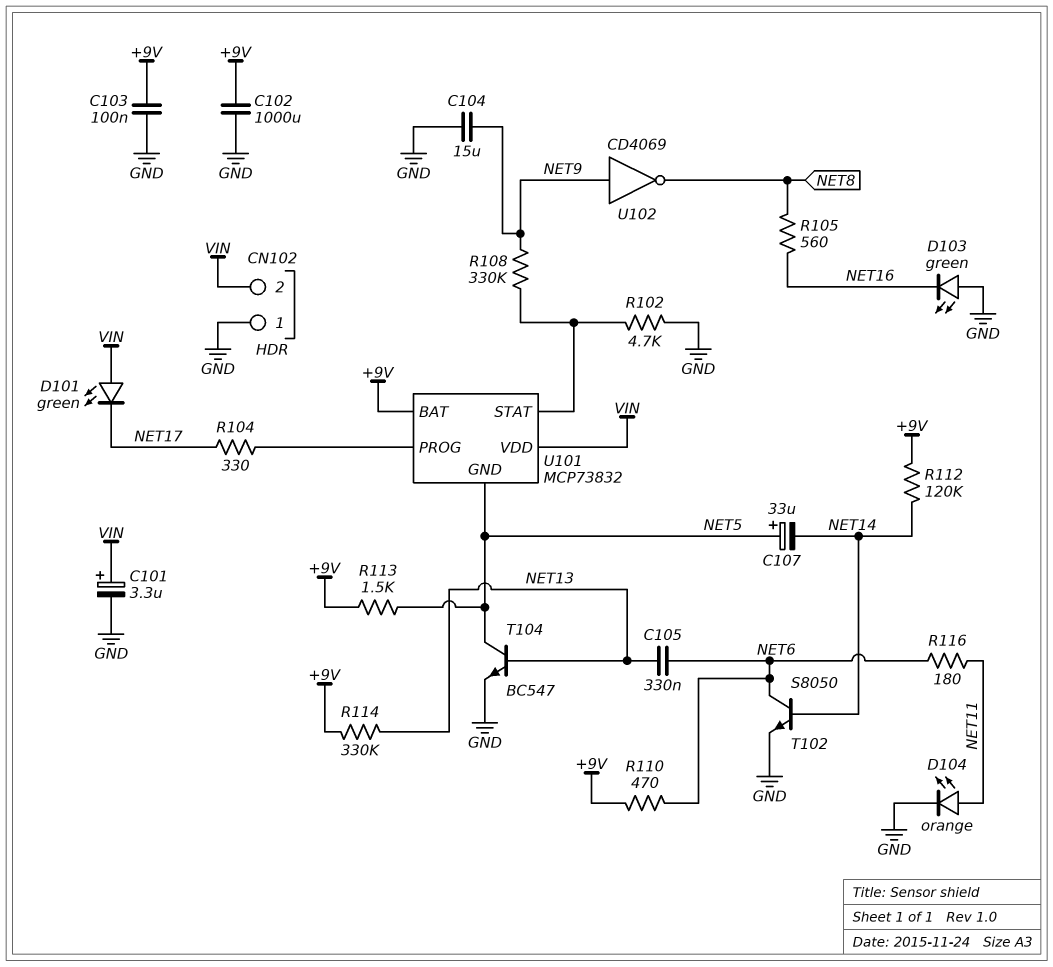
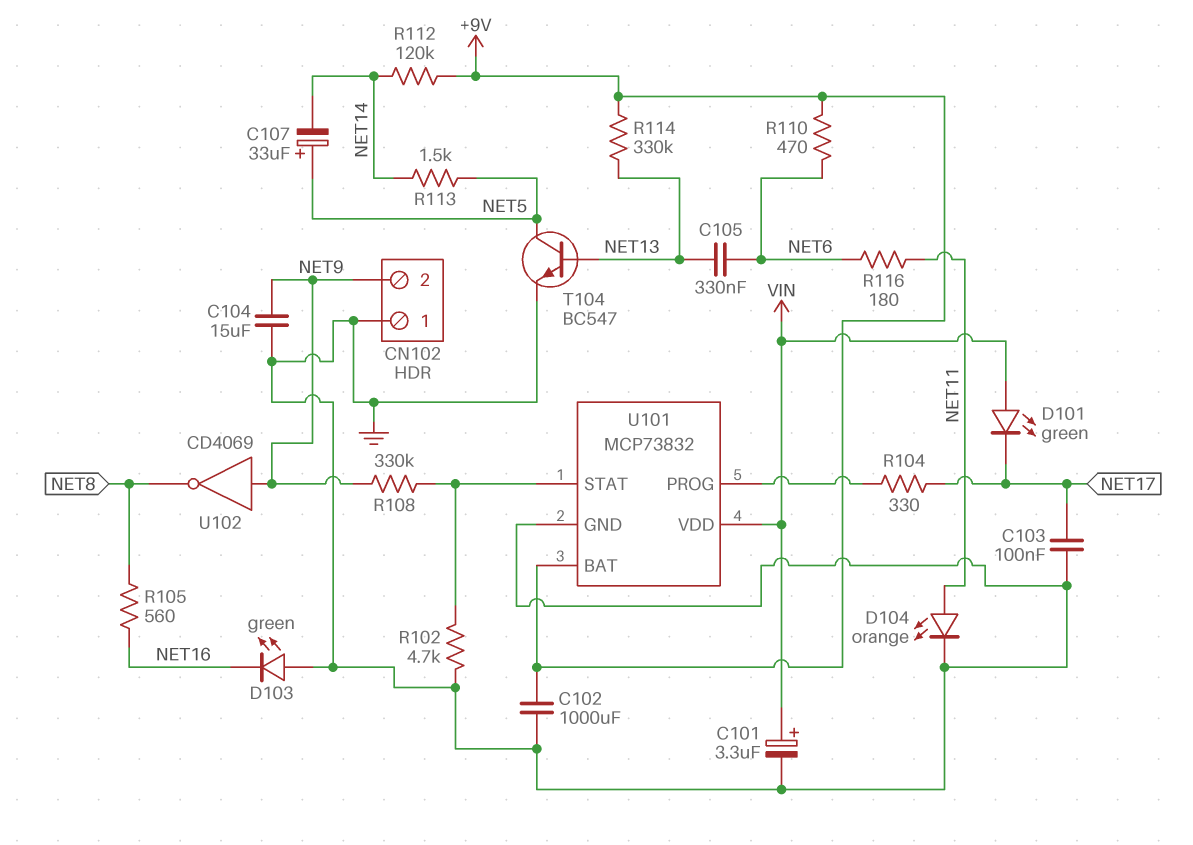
C103: 100nF (+9V, GND) -> 100nF (GND, NET17)
CN102 pin 2: VIN -> NET9
R113: 1.5k (+9V, NET5) -> 1.5k (NET5, NET14)
T102: NPN S8050 (B NET14, C NET6, E GND) -> none
U101 pin GND: NET5 -> GND

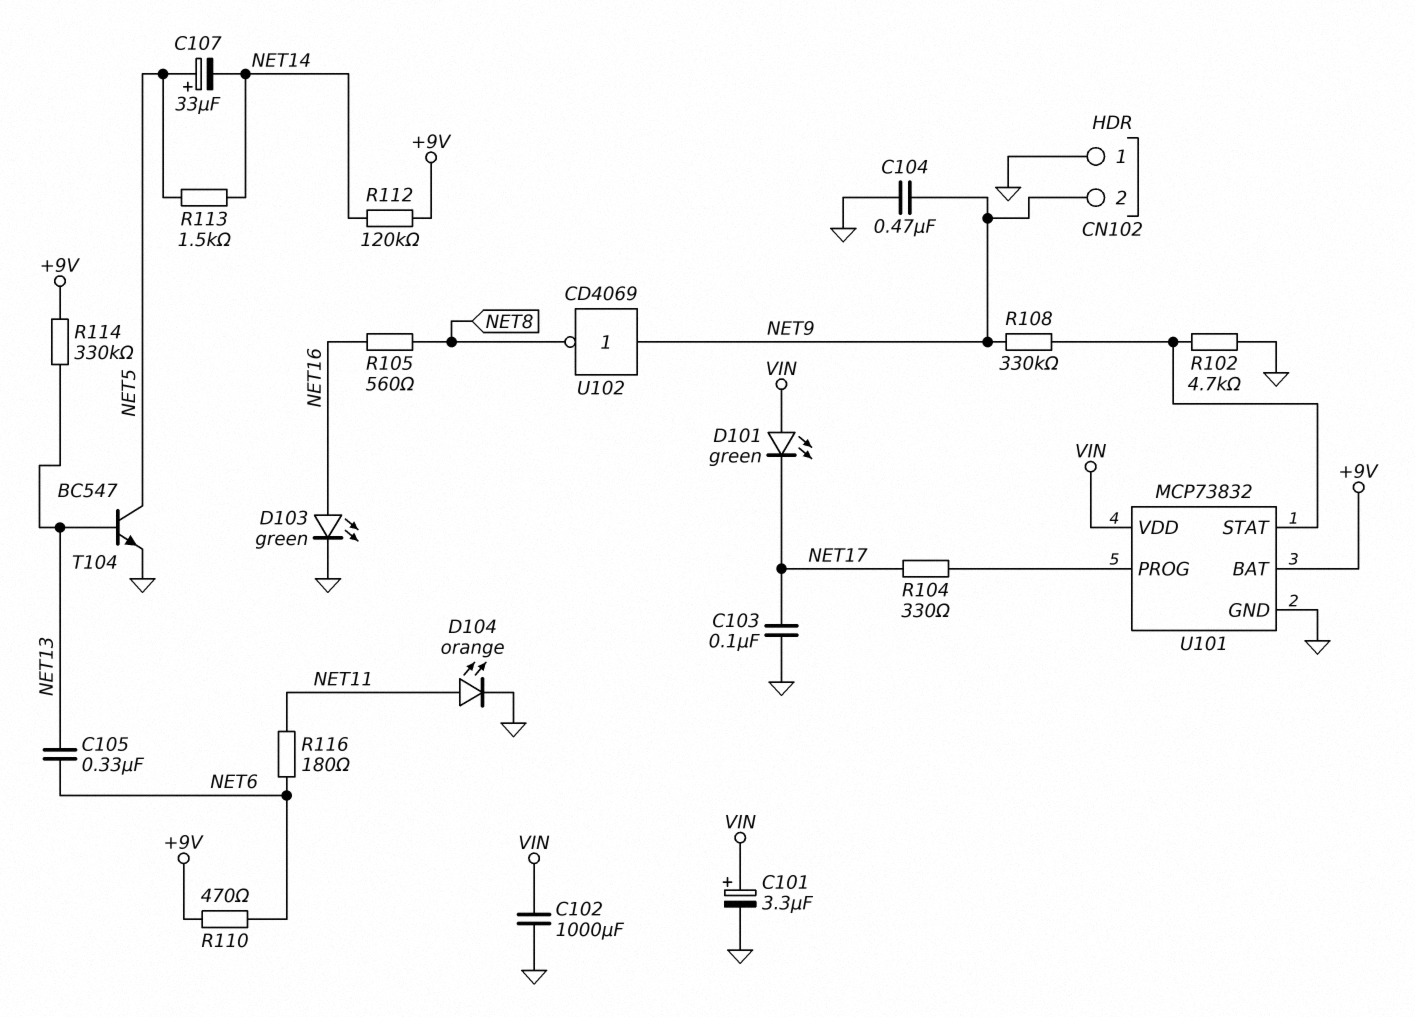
C102: 1000uF (+9V, GND) -> 1000uF (GND, VIN)
C104: 15uF (GND, NET9) -> 470nF (GND, NET9)
D103: LED green (A GND, K NET16) -> LED green (A NET16, K GND)

